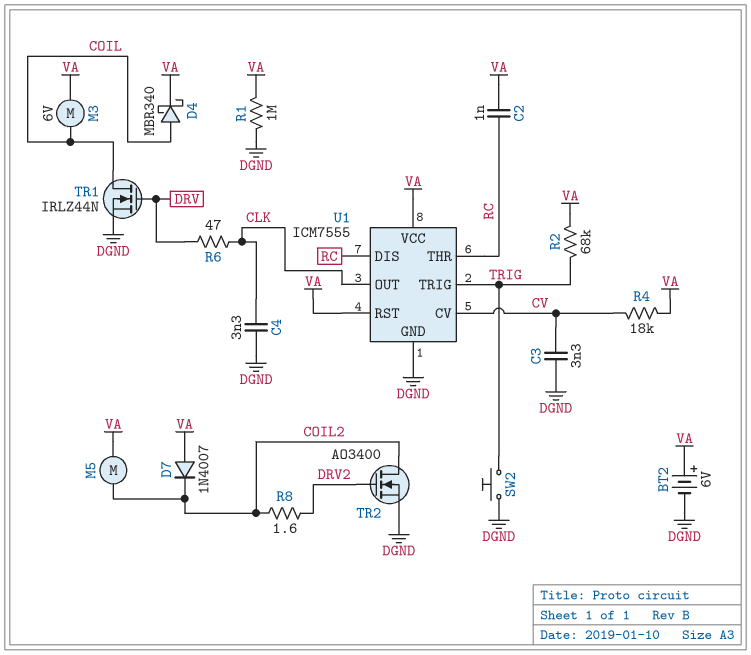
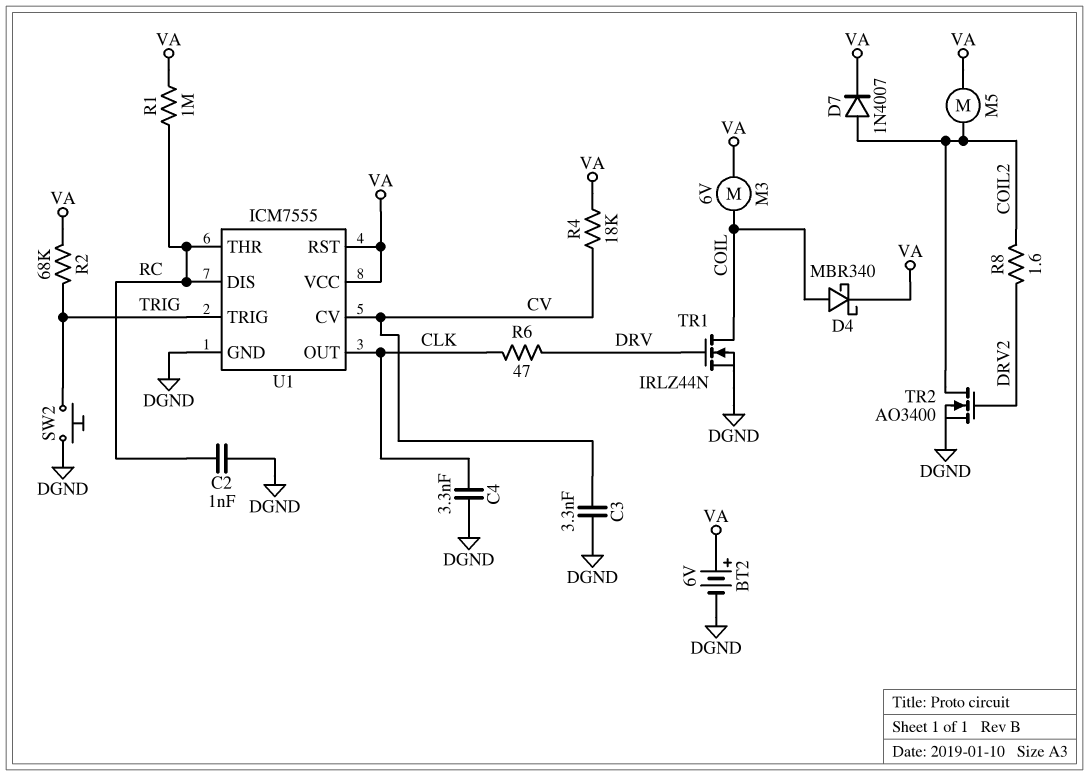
C2: 1nF (RC, VA) -> 1nF (DGND, RC)
D7: diode 1N4007 (A VA, K COIL2) -> diode 1N4007 (A COIL2, K VA)
R1: 1M (DGND, VA) -> 1M (RC, VA)

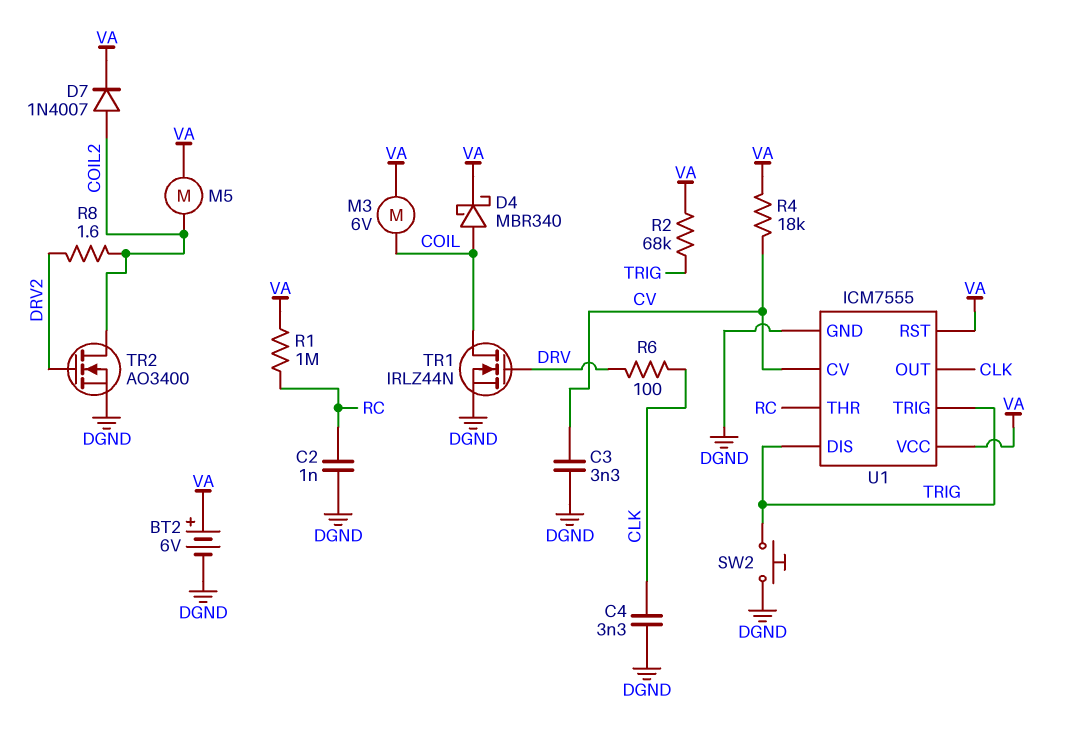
R6: 47 (CLK, DRV) -> 100 (CLK, DRV)
U1 pin DIS: RC -> TRIG

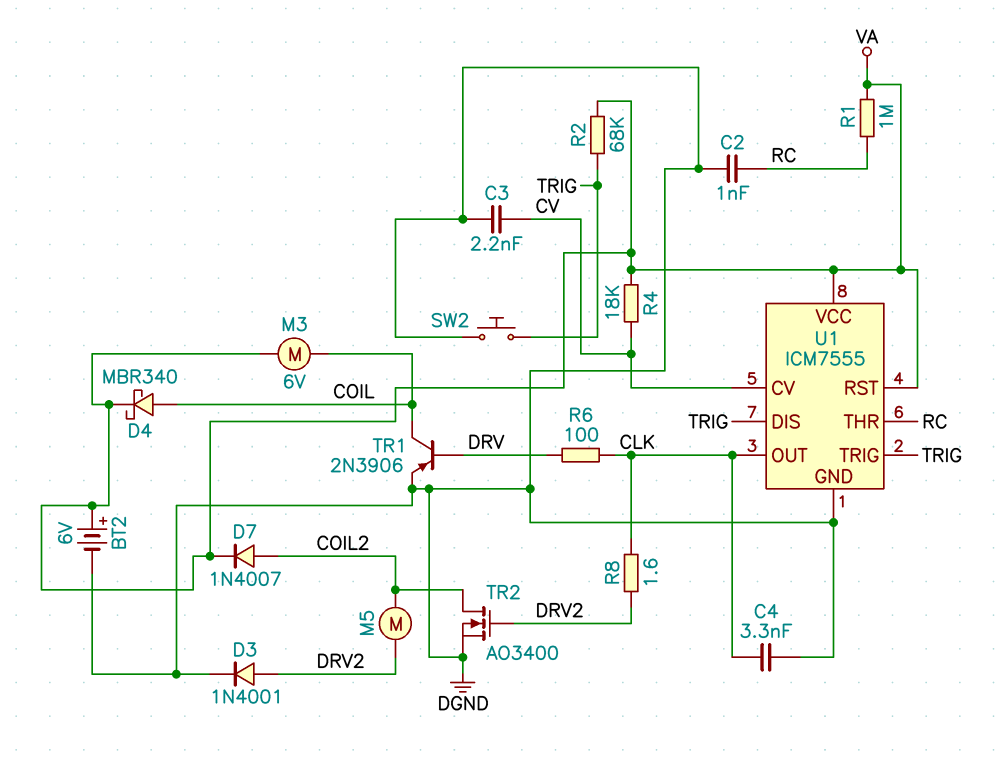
C3: 3.3nF (CV, DGND) -> 2.2nF (CV, DGND)
D3: none -> diode 1N4001 (A DRV2, K DGND)
M5: motor (COIL2, VA) -> motor (COIL2, DRV2)
R8: 1.6 (COIL2, DRV2) -> 1.6 (CLK, DRV2)
TR1: NMOS IRLZ44N (G DRV, D COIL, S DGND) -> PNP 2N3906 (B DRV, C COIL, E DGND)

